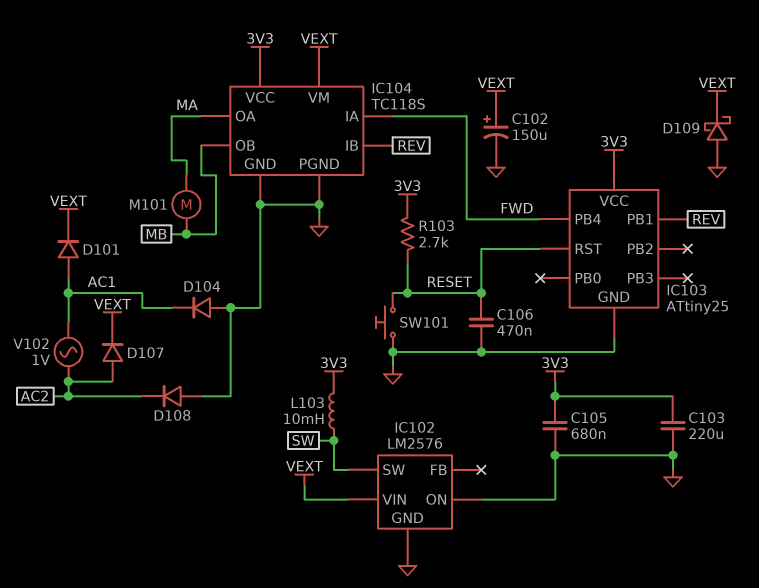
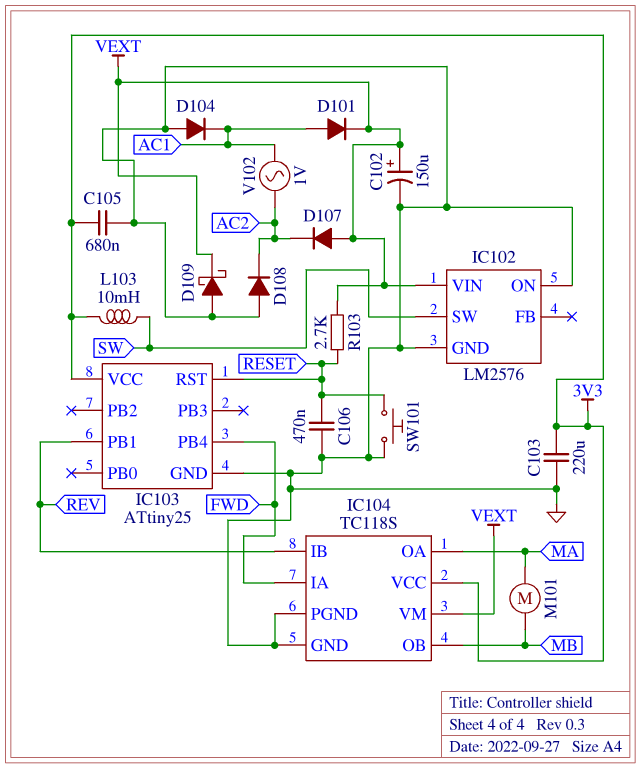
D107: diode (A AC2, K VEXT) -> diode (A VEXT, K AC2)
R103: 2.7k (3V3, RESET) -> 2.7k (RESET, VEXT)

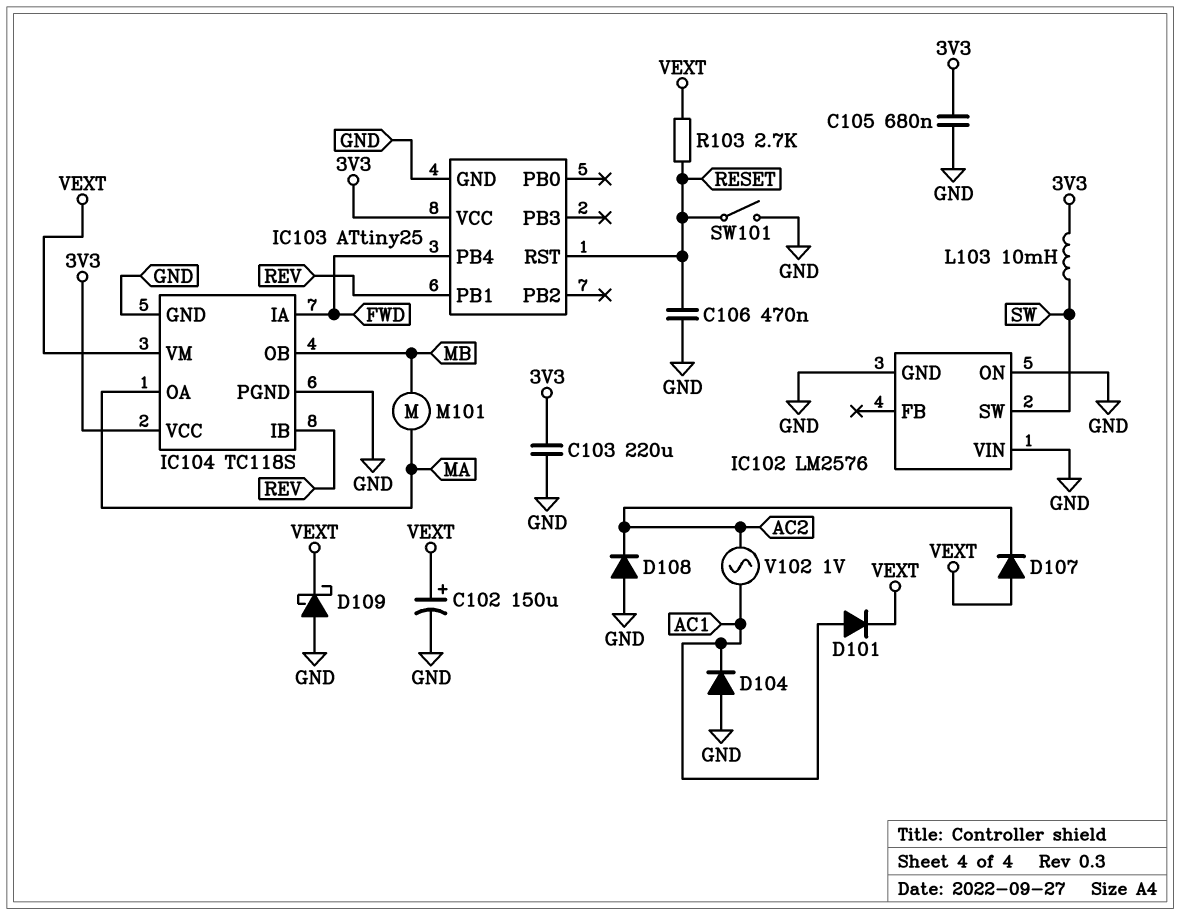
IC102 pin VIN: VEXT -> GND
SW101: button (GND, RESET) -> switch (GND, RESET)

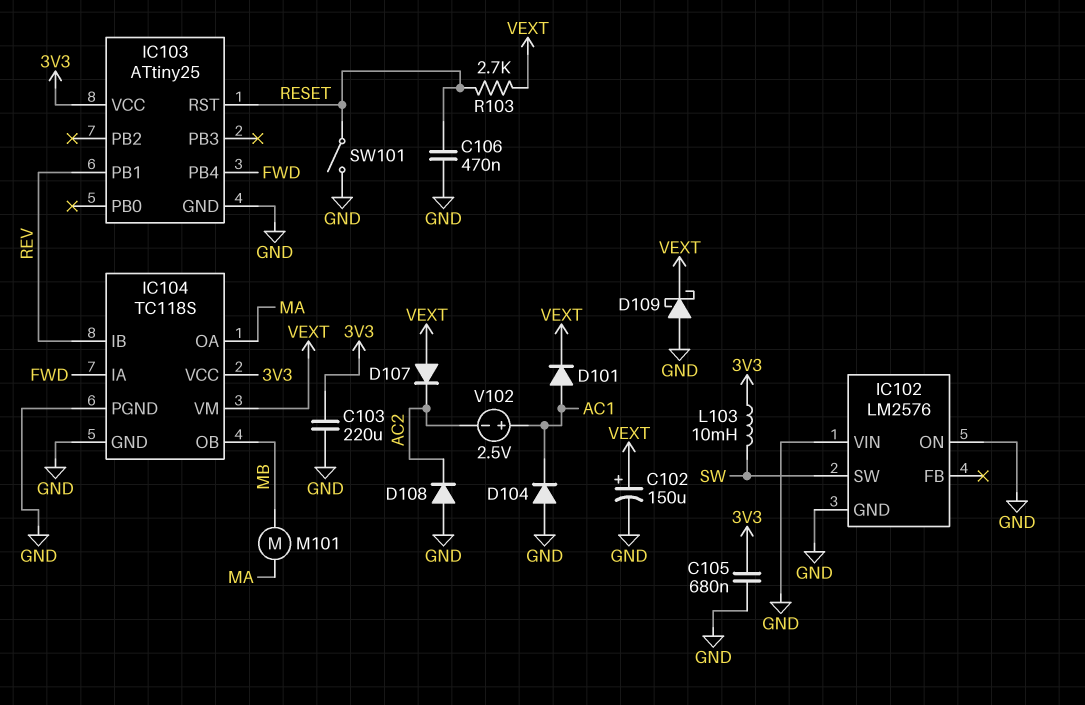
V102: AC 1V (AC1, AC2) -> 2.5V (plus AC1, minus AC2)

